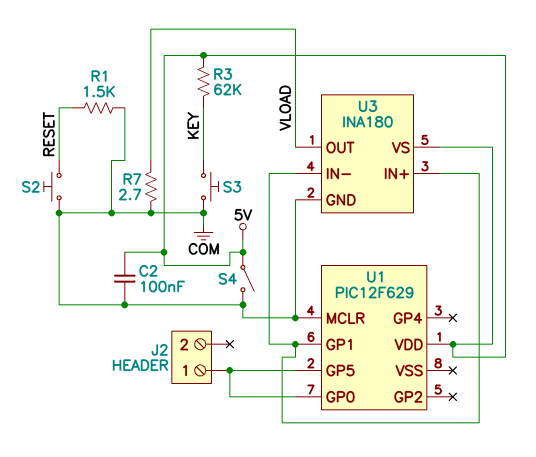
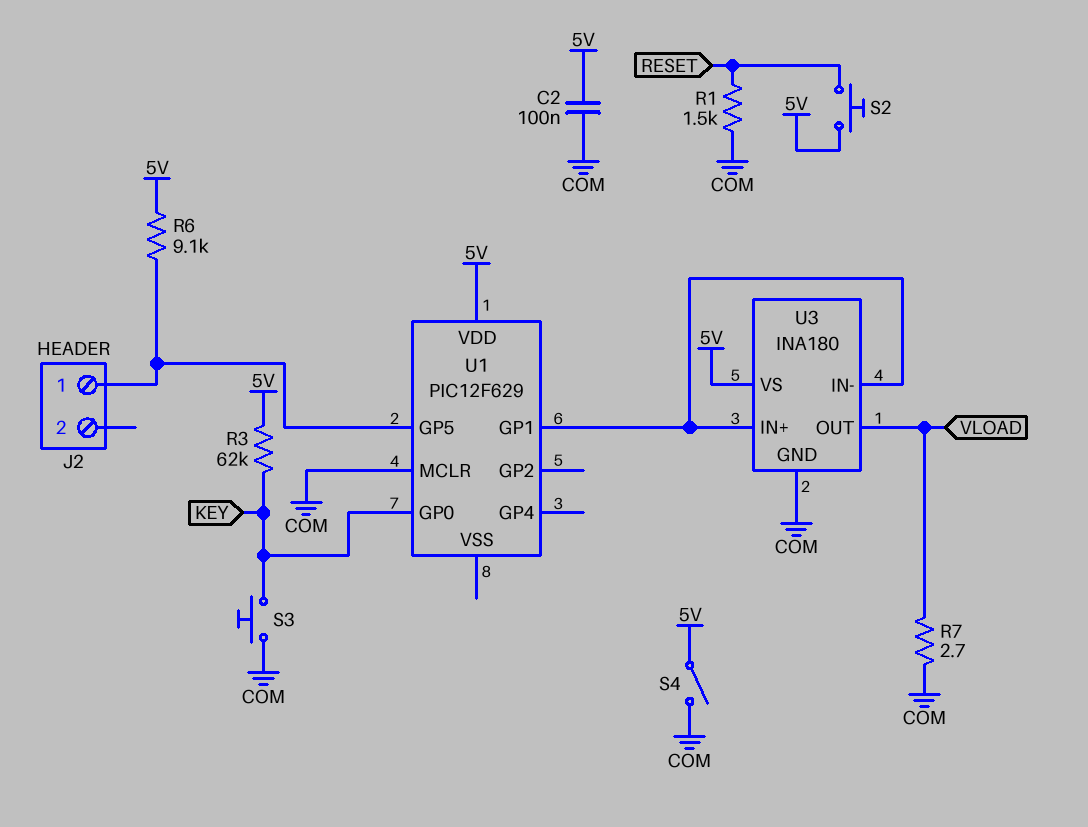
R6: none -> 9.1k (5V, J2/1)
S2: button (COM, RESET) -> button (5V, RESET)
U1 pin GP0: J2/1 -> KEY

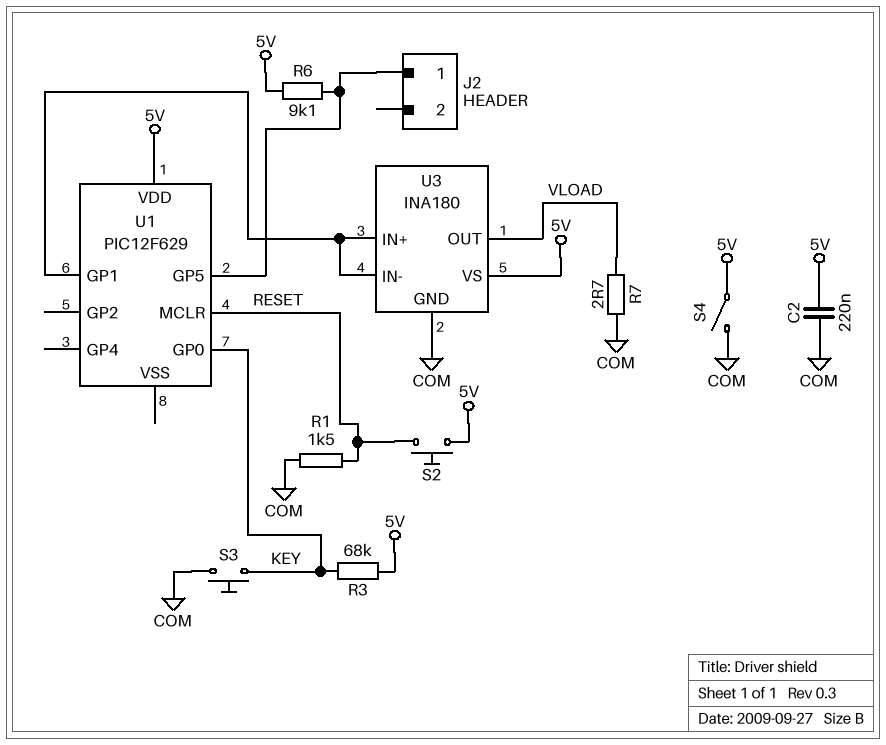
C2: 100nF (5V, COM) -> 220nF (5V, COM)
R3: 62k (5V, KEY) -> 68k (5V, KEY)
U1 pin MCLR: COM -> RESET

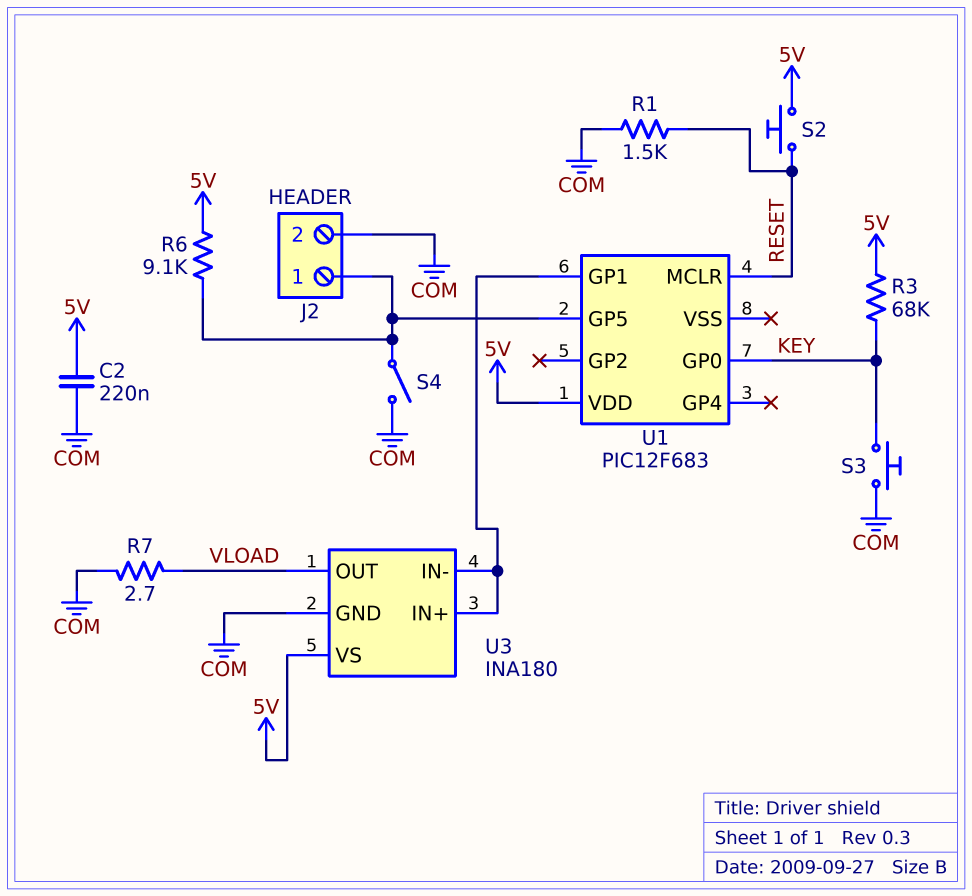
J2 pin 2: none -> COM
S4: switch (5V, COM) -> switch (COM, J2/1)
U1: PIC12F629 -> PIC12F683

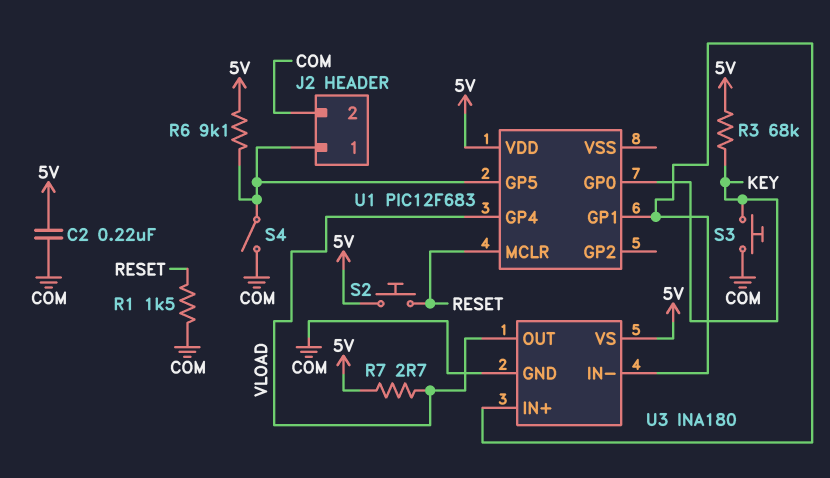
R7: 2.7 (COM, VLOAD) -> 2.7 (5V, VLOAD)
U1 pin GP4: none -> VLOAD

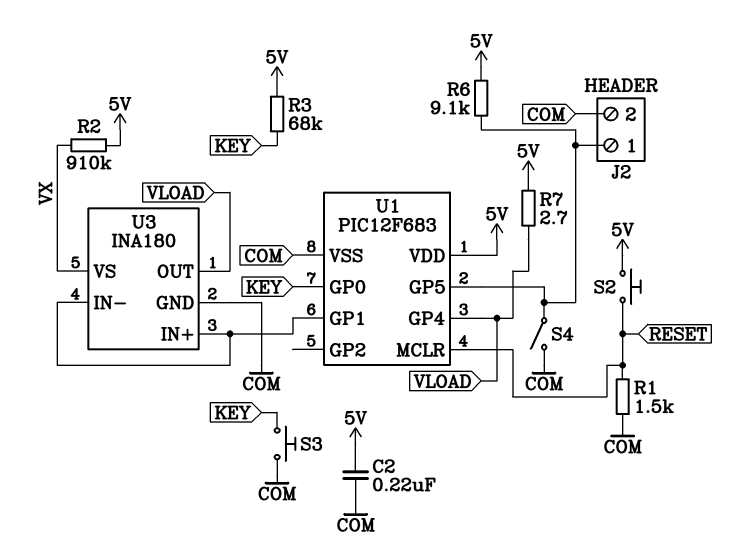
R2: none -> 910k (5V, VX)
U1 pin VSS: none -> COM
U3 pin VS: 5V -> VX

